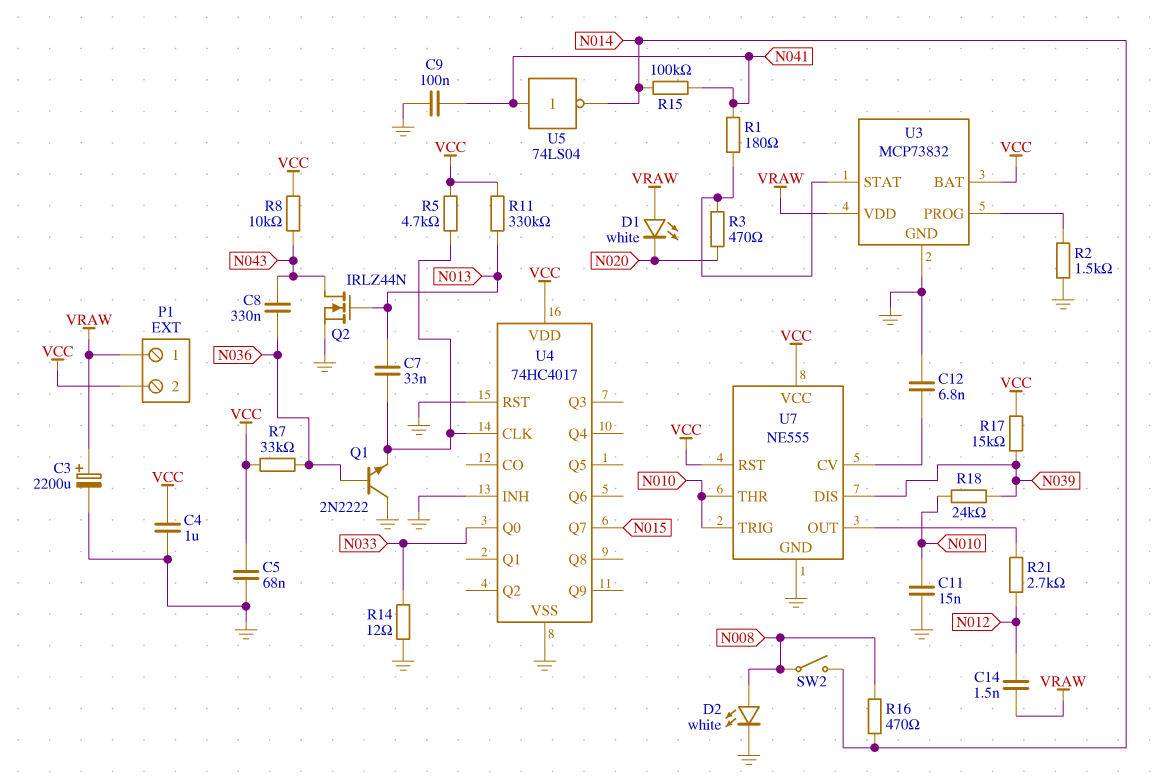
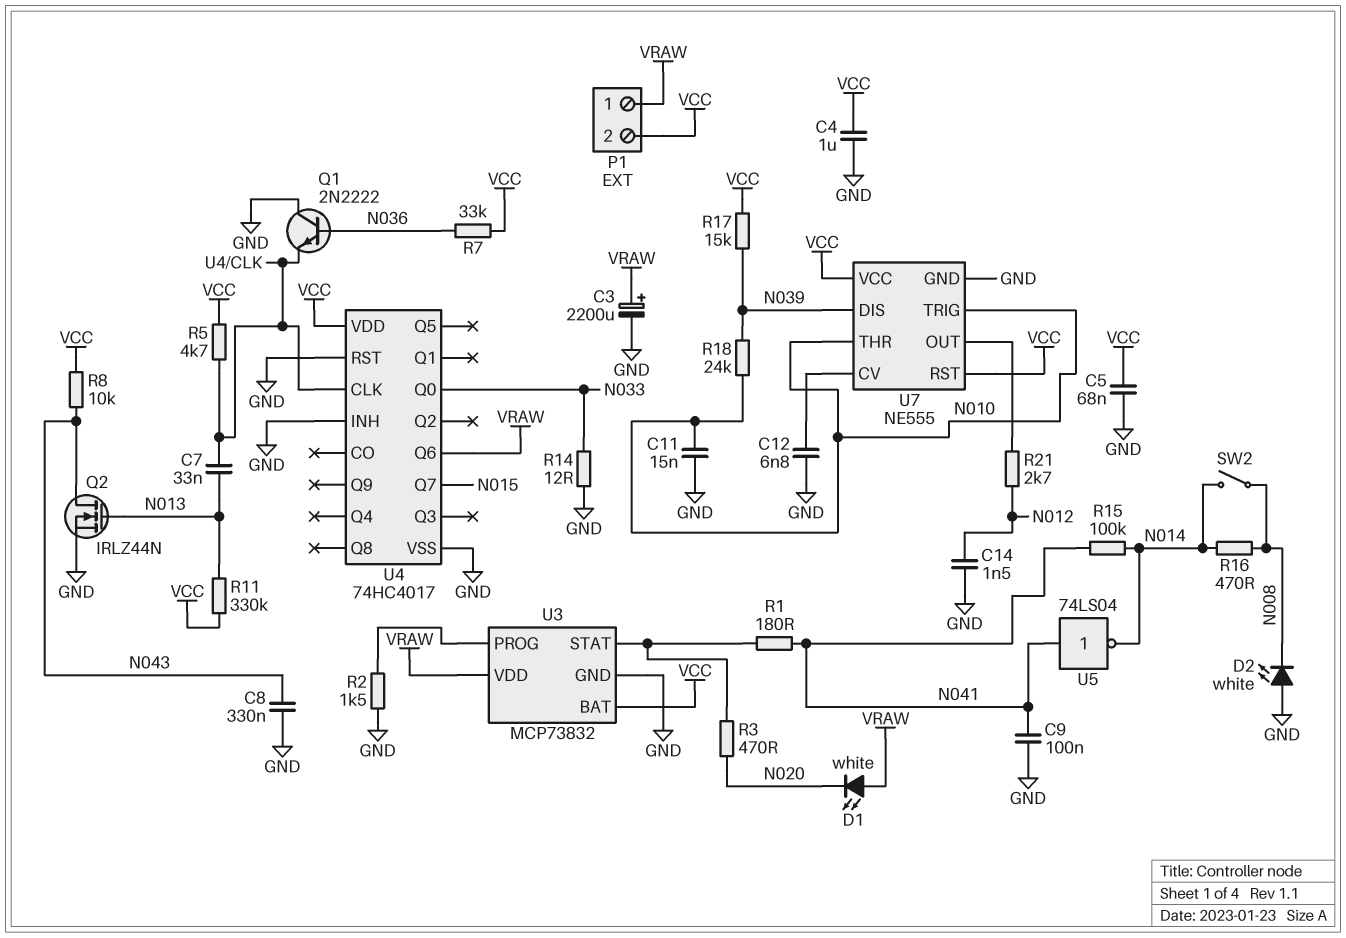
C8: 330nF (N036, N043) -> 330nF (GND, N043)
C14: 1.5nF (N012, VRAW) -> 1.5nF (GND, N012)
D2: LED white (A N008, K GND) -> LED white (A GND, K N008)
U4 pin Q6: none -> VRAW

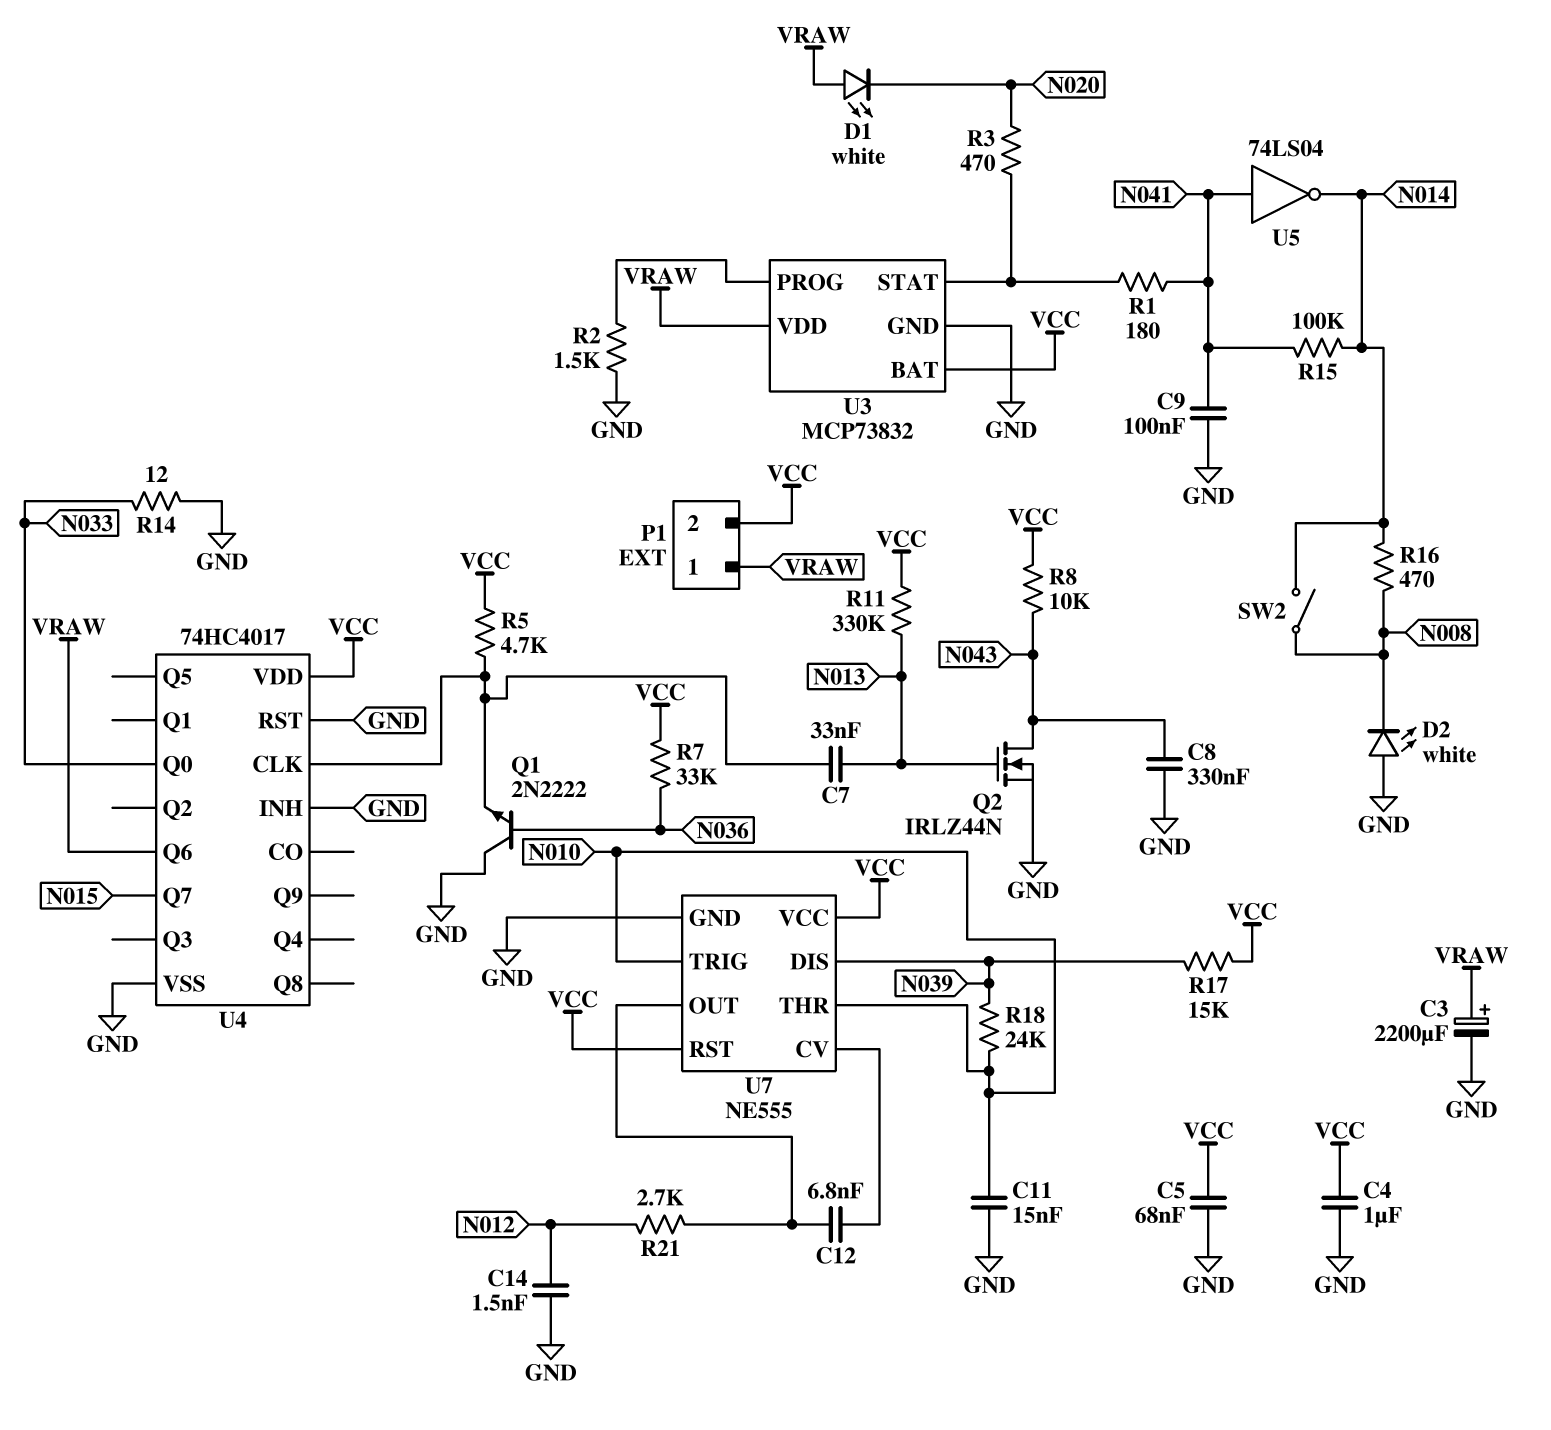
C12: 6.8nF (GND, U7/CV) -> 6.8nF (U7/CV, U7/OUT)

